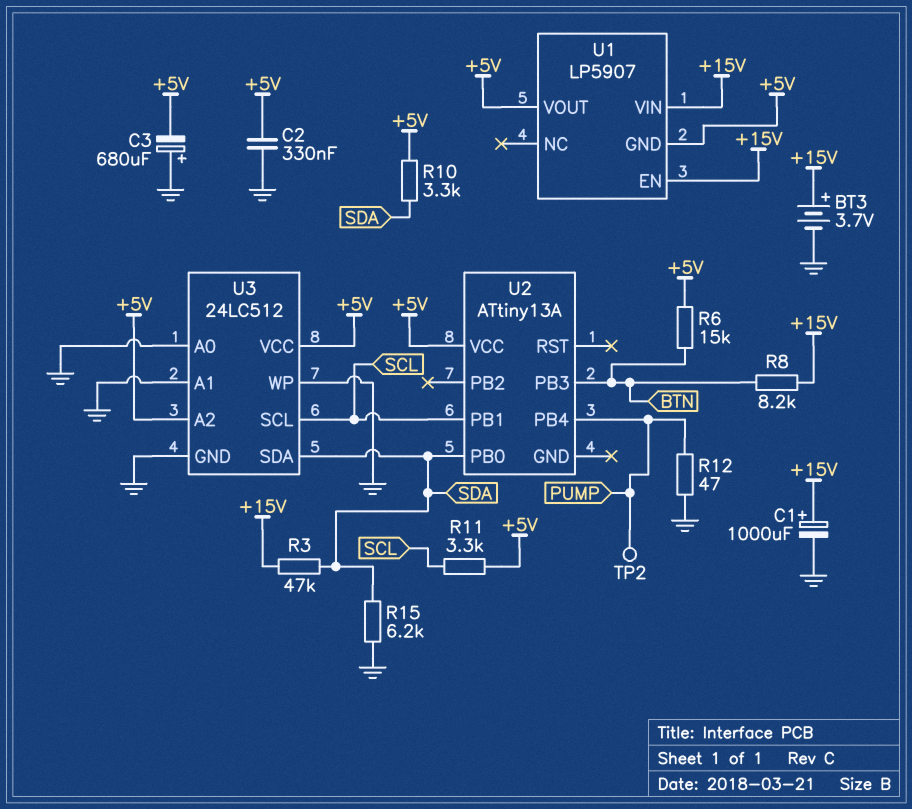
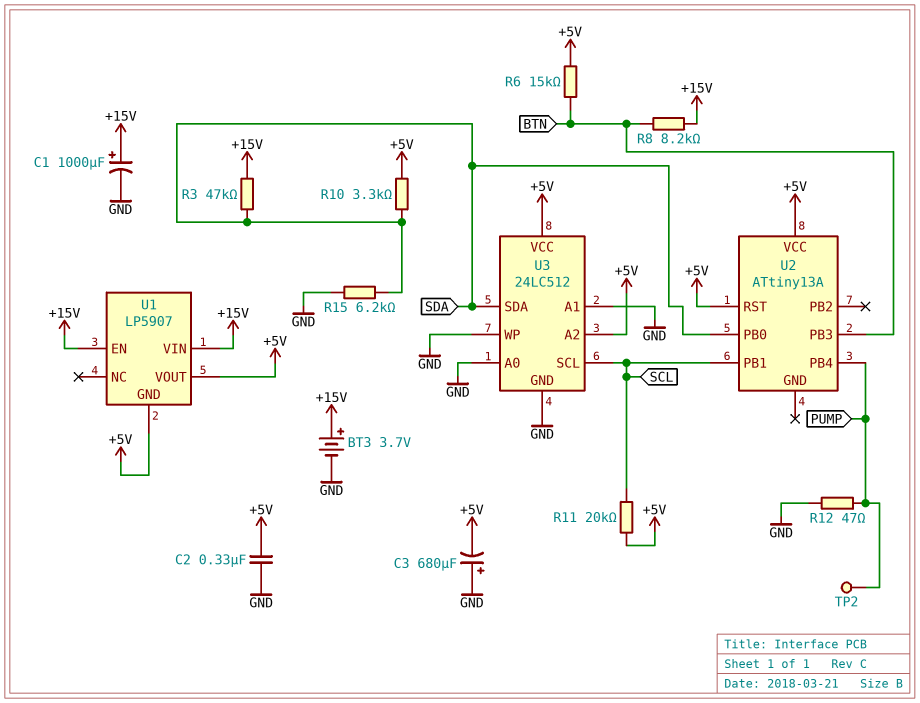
R11: 3.3k (+5V, SCL) -> 20k (+5V, SCL)
U2 pin RST: none -> +5V

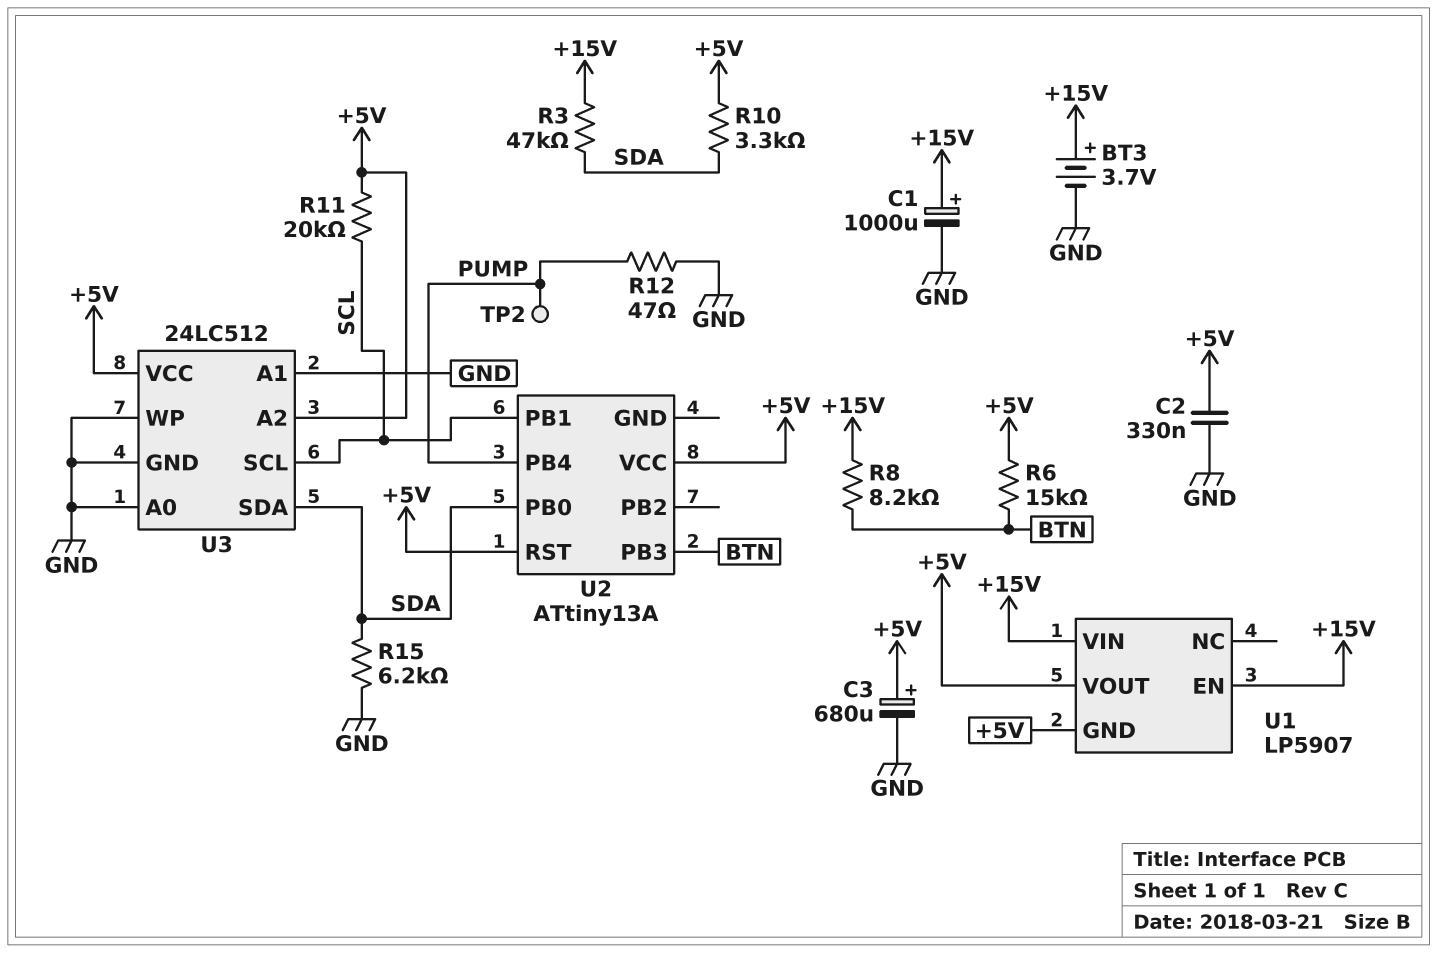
C3: 680uF (plus GND, minus +5V) -> 680uF (plus +5V, minus GND)

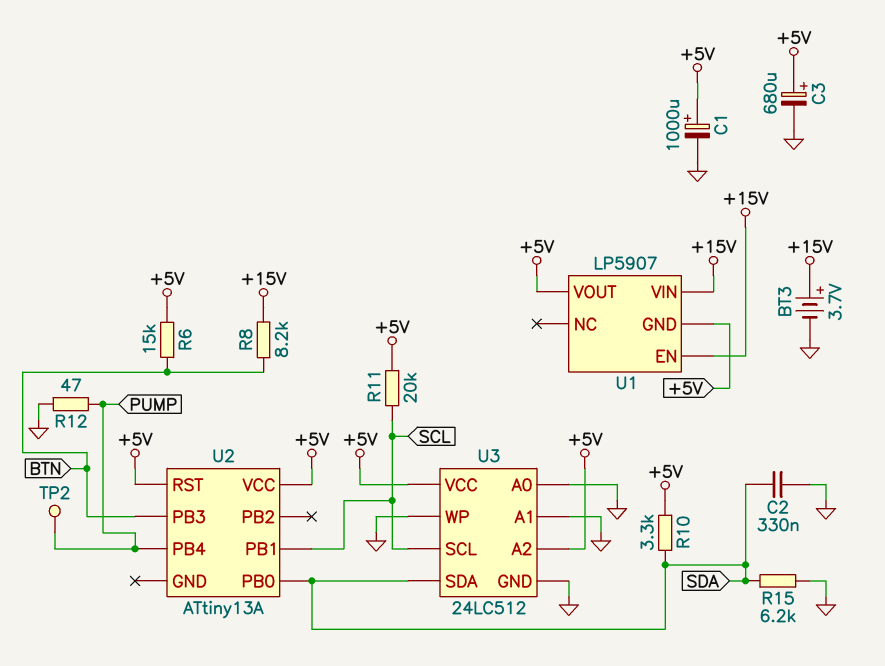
C1: 1000uF (plus +15V, minus GND) -> 1000uF (plus +5V, minus GND)
C2: 330nF (+5V, GND) -> 330nF (GND, SDA)
R3: 47k (+15V, SDA) -> none

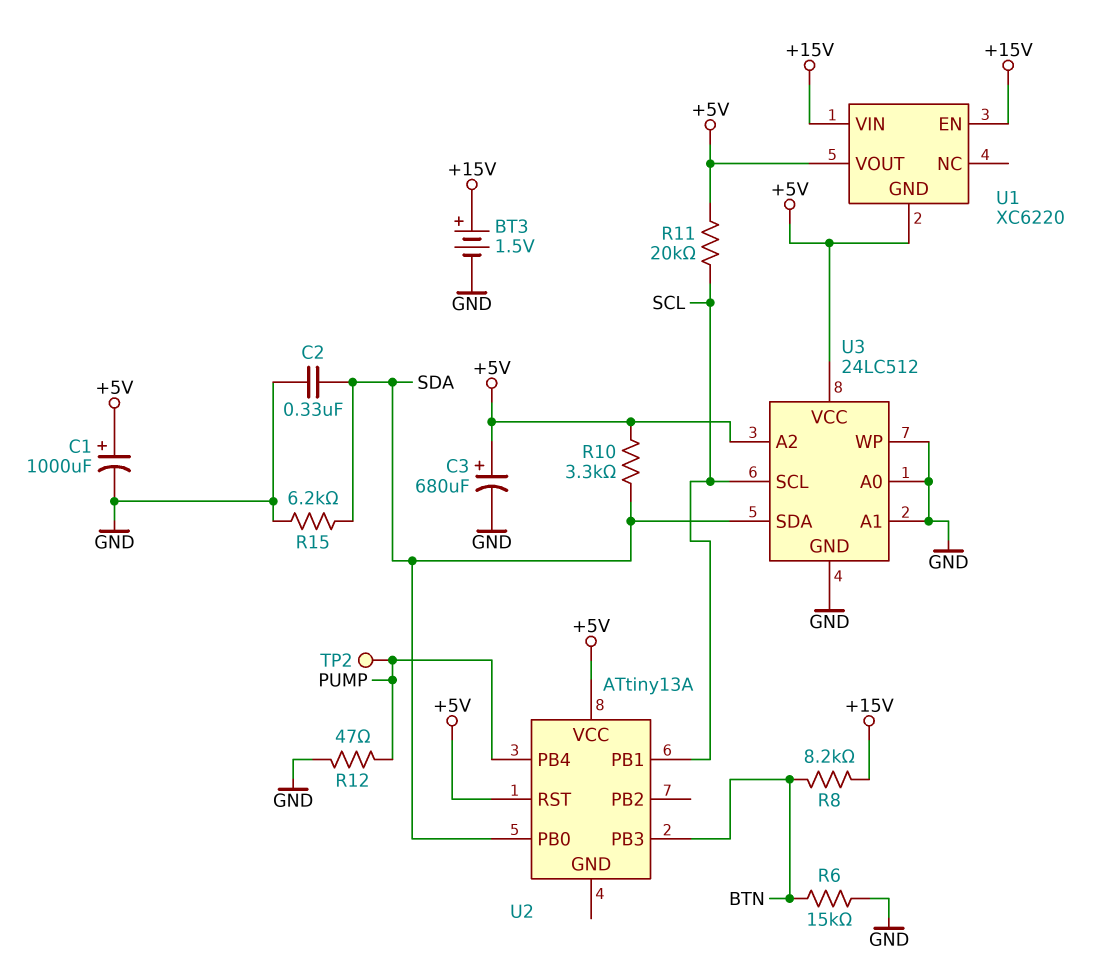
BT3: 3.7V (plus +15V, minus GND) -> 1.5V (plus +15V, minus GND)
R6: 15k (+5V, BTN) -> 15k (BTN, GND)
U1: LP5907 -> XC6220

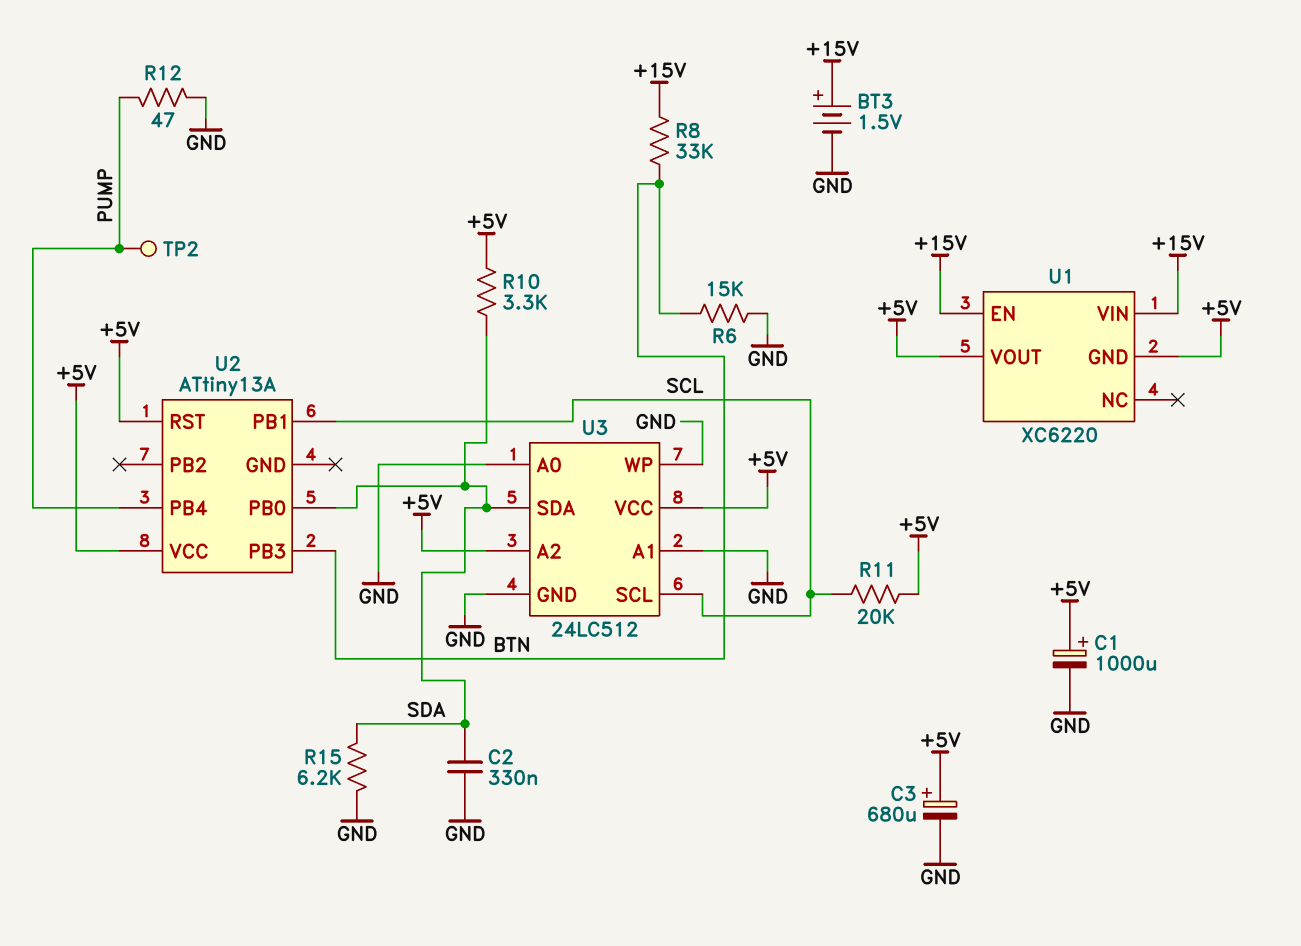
R8: 8.2k (+15V, BTN) -> 33k (+15V, BTN)

